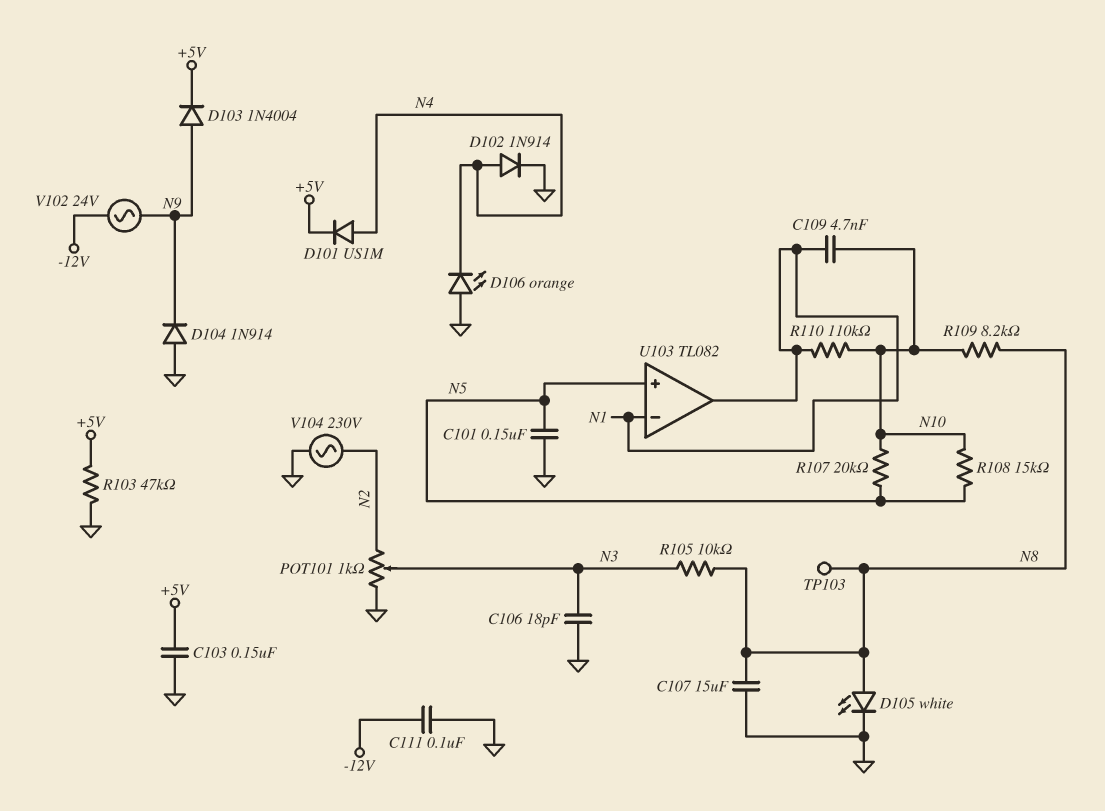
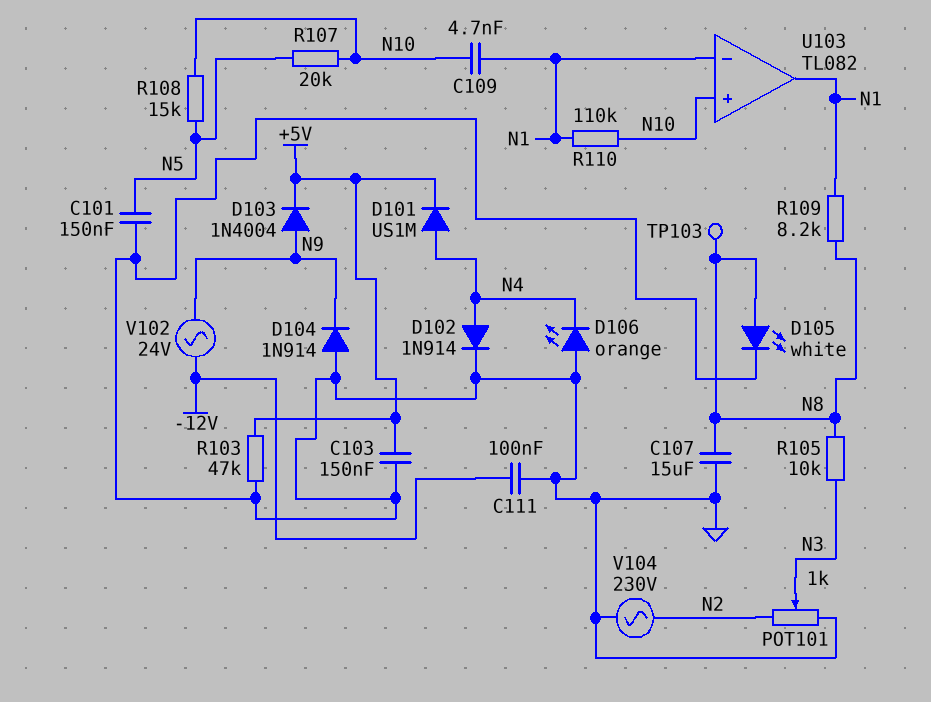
C106: 18pF (GND, N3) -> none
R109: 8.2k (N8, N10) -> 8.2k (N1, N8)
U103 pin in+: N5 -> N10

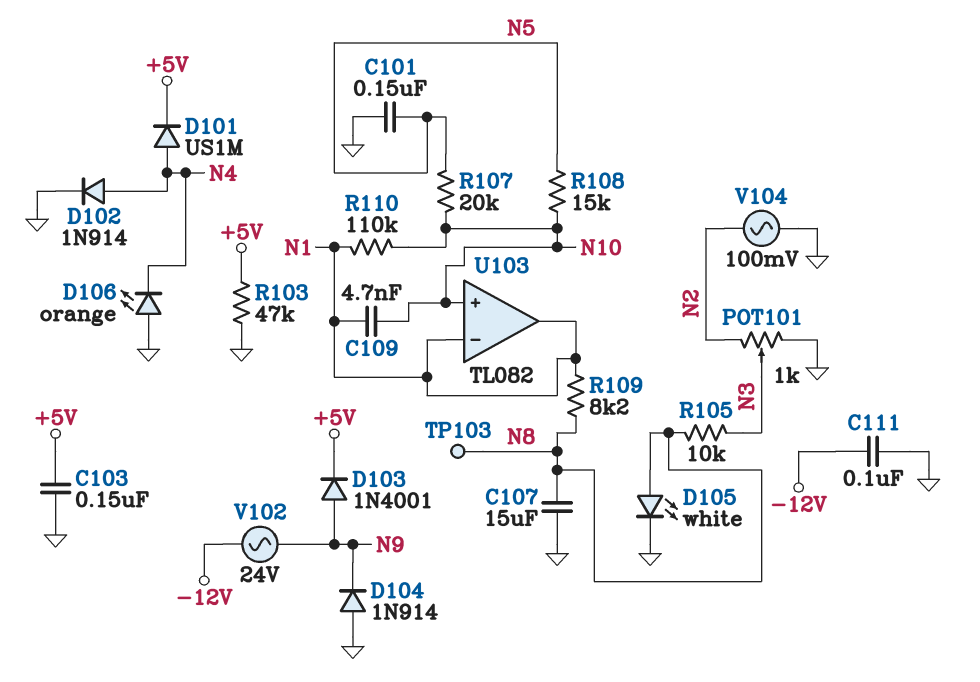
D103: diode 1N4004 (A N9, K +5V) -> diode 1N4001 (A N9, K +5V)
V104: AC 230V (GND, N2) -> AC 100mV (GND, N2)

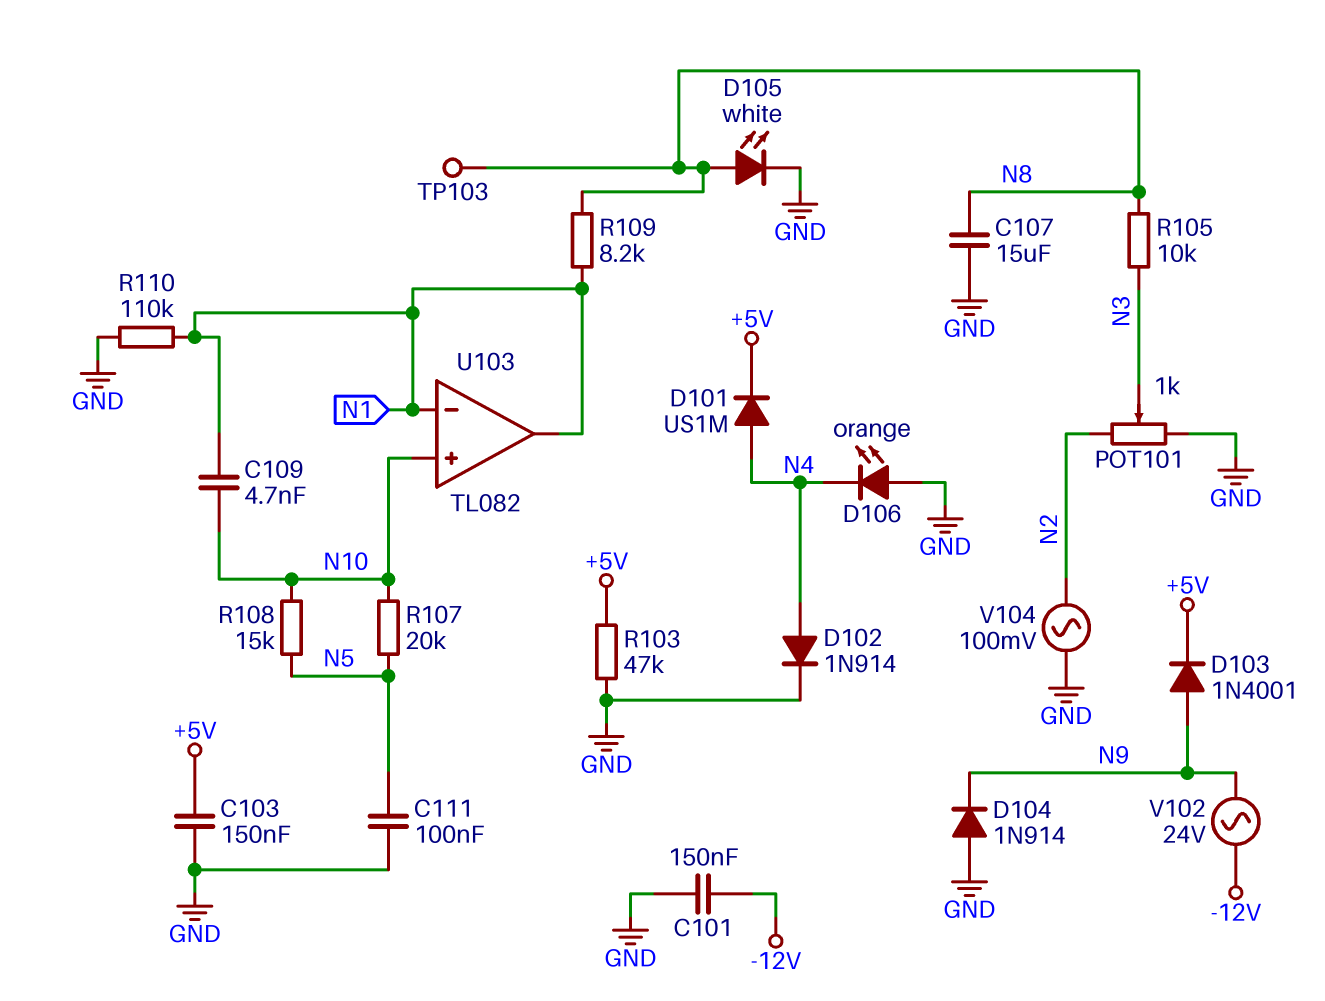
C101: 150nF (GND, N5) -> 150nF (-12V, GND)
C111: 100nF (-12V, GND) -> 100nF (GND, N5)
R110: 110k (N1, N10) -> 110k (GND, N1)

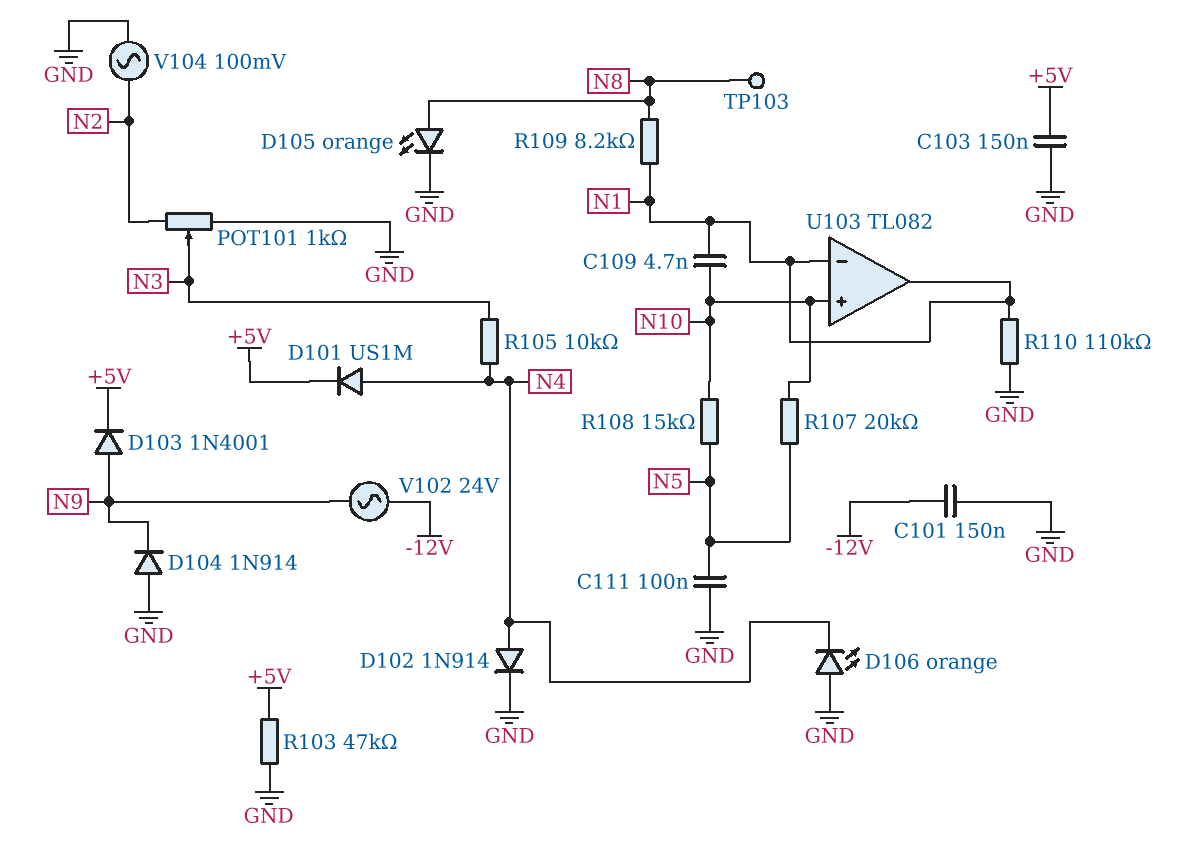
C107: 15uF (GND, N8) -> none
D105: LED white (A N8, K GND) -> LED orange (A N8, K GND)
R105: 10k (N3, N8) -> 10k (N3, N4)

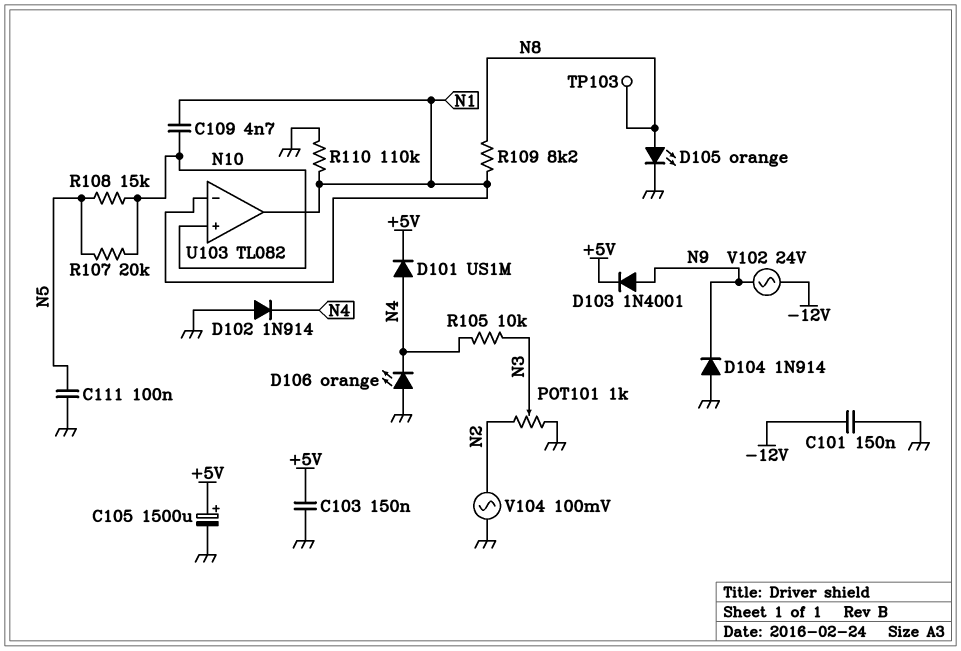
C105: none -> 1500uF (plus +5V, minus GND)
D102: diode 1N914 (A N4, K GND) -> diode 1N914 (A GND, K N4)
R103: 47k (+5V, GND) -> none

